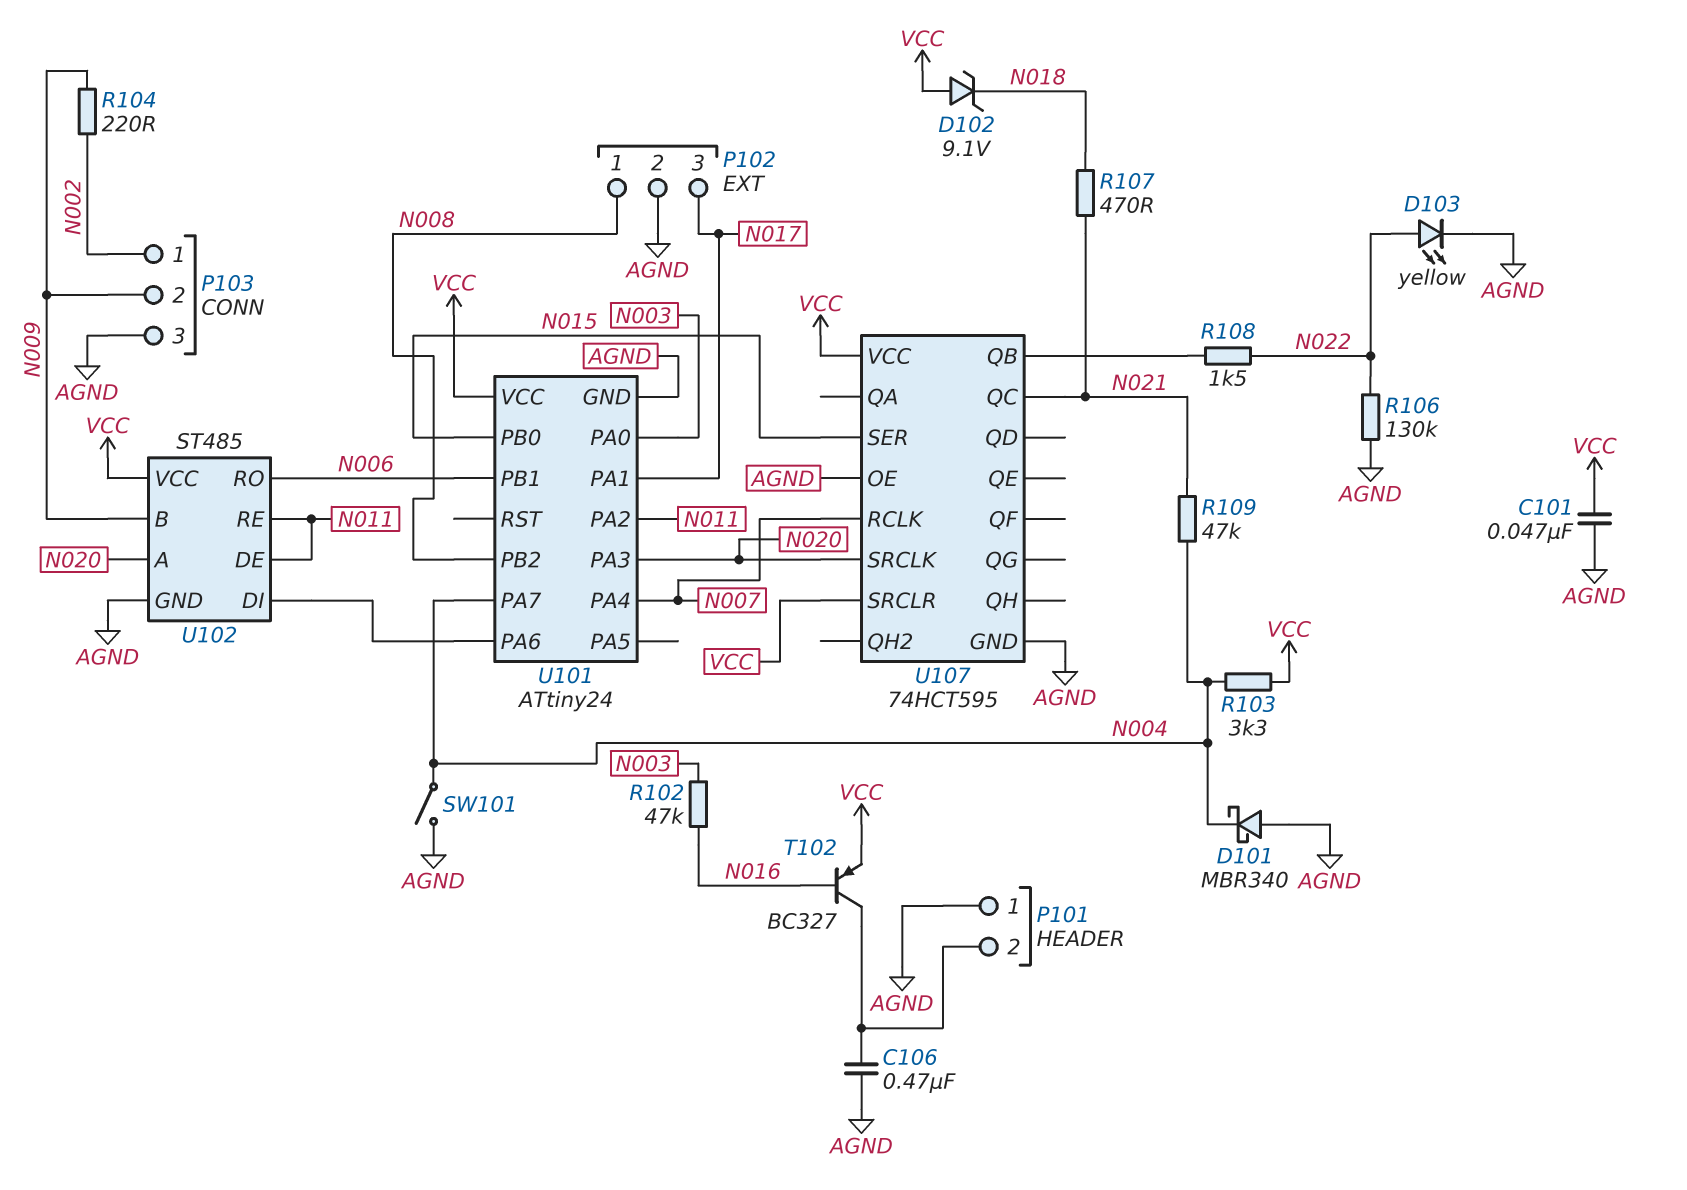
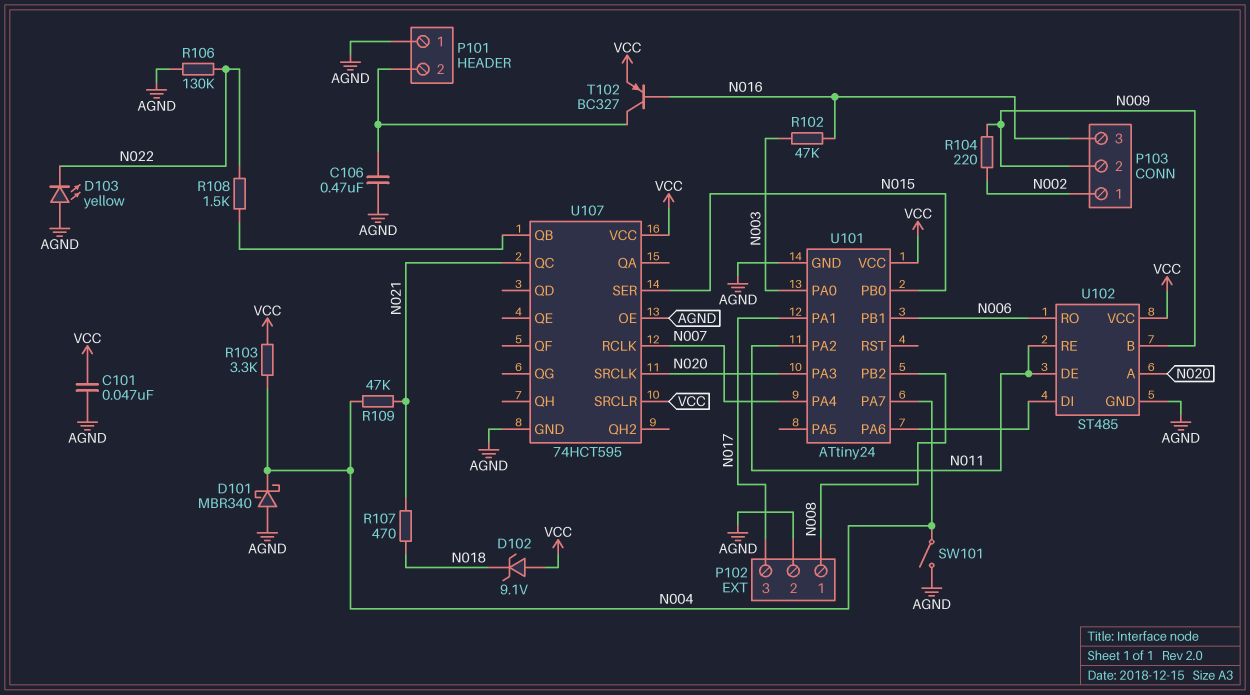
D103: LED yellow (A N022, K AGND) -> LED yellow (A AGND, K N022)
P103 pin 3: AGND -> N016

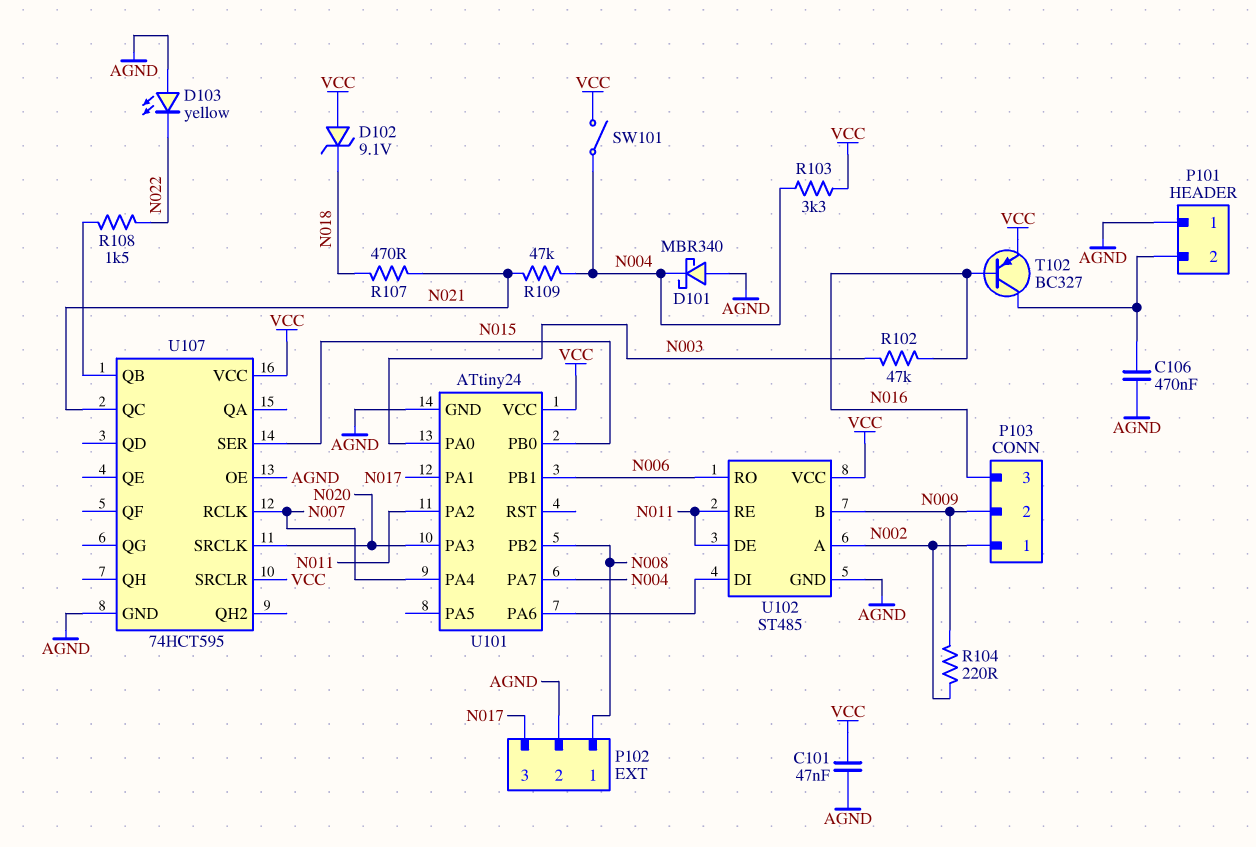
R106: 130k (AGND, N022) -> none
SW101: switch (AGND, N004) -> switch (N004, VCC)
U102 pin A: N020 -> N002

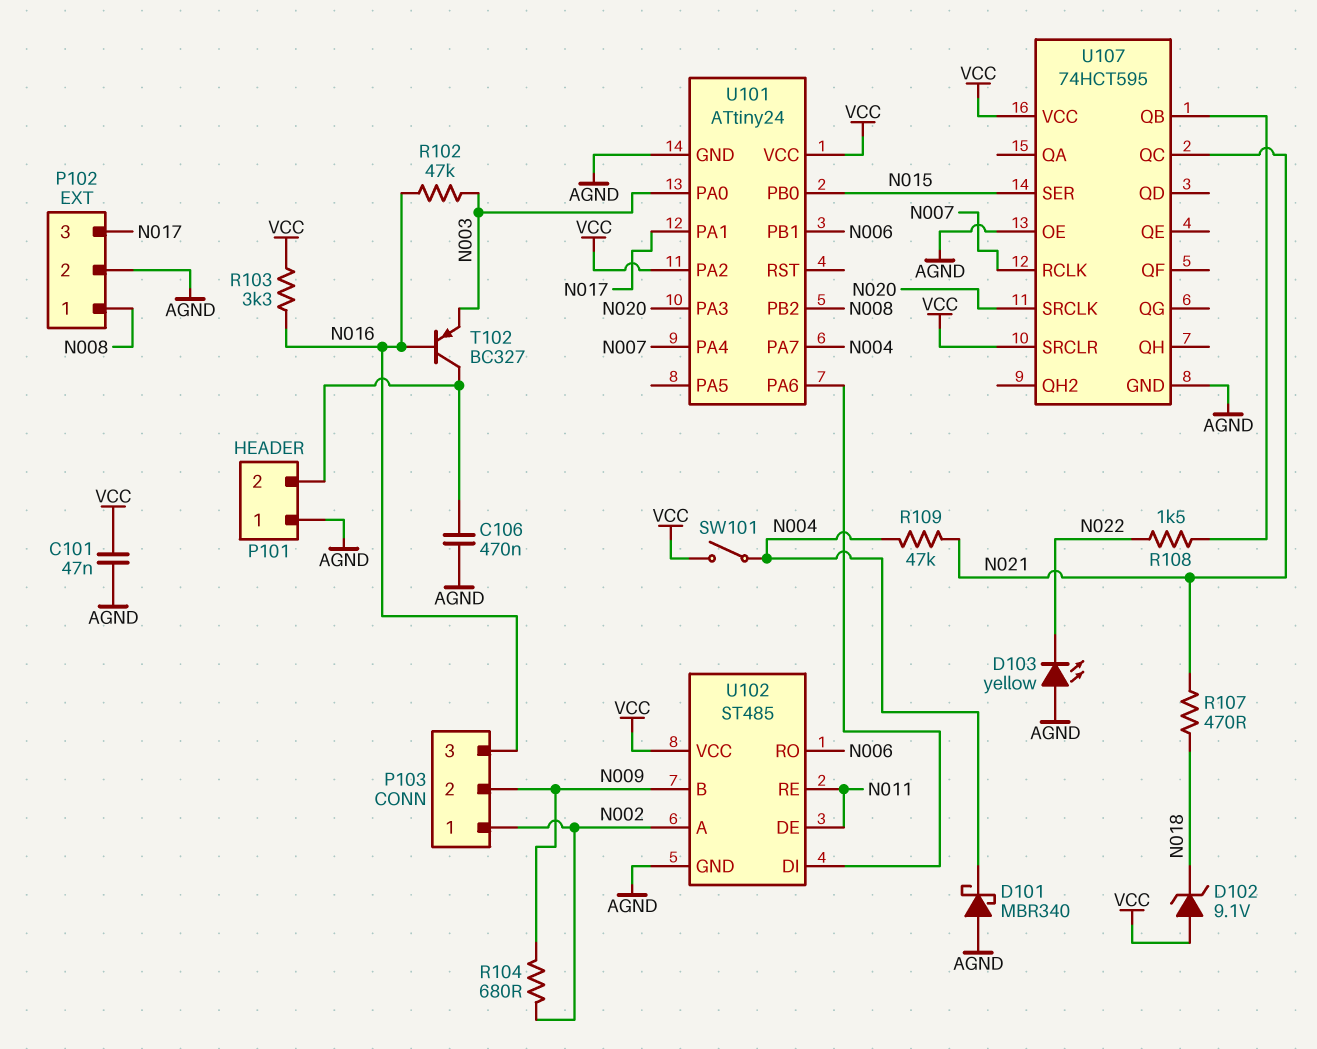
R103: 3.3k (N004, VCC) -> 3.3k (N016, VCC)
R104: 220 (N002, N009) -> 680 (N002, N009)
T102: PNP BC327 (B N016, C P101/2, E VCC) -> PNP BC327 (B N016, C P101/2, E N003)
U101 pin PA2: N011 -> VCC

